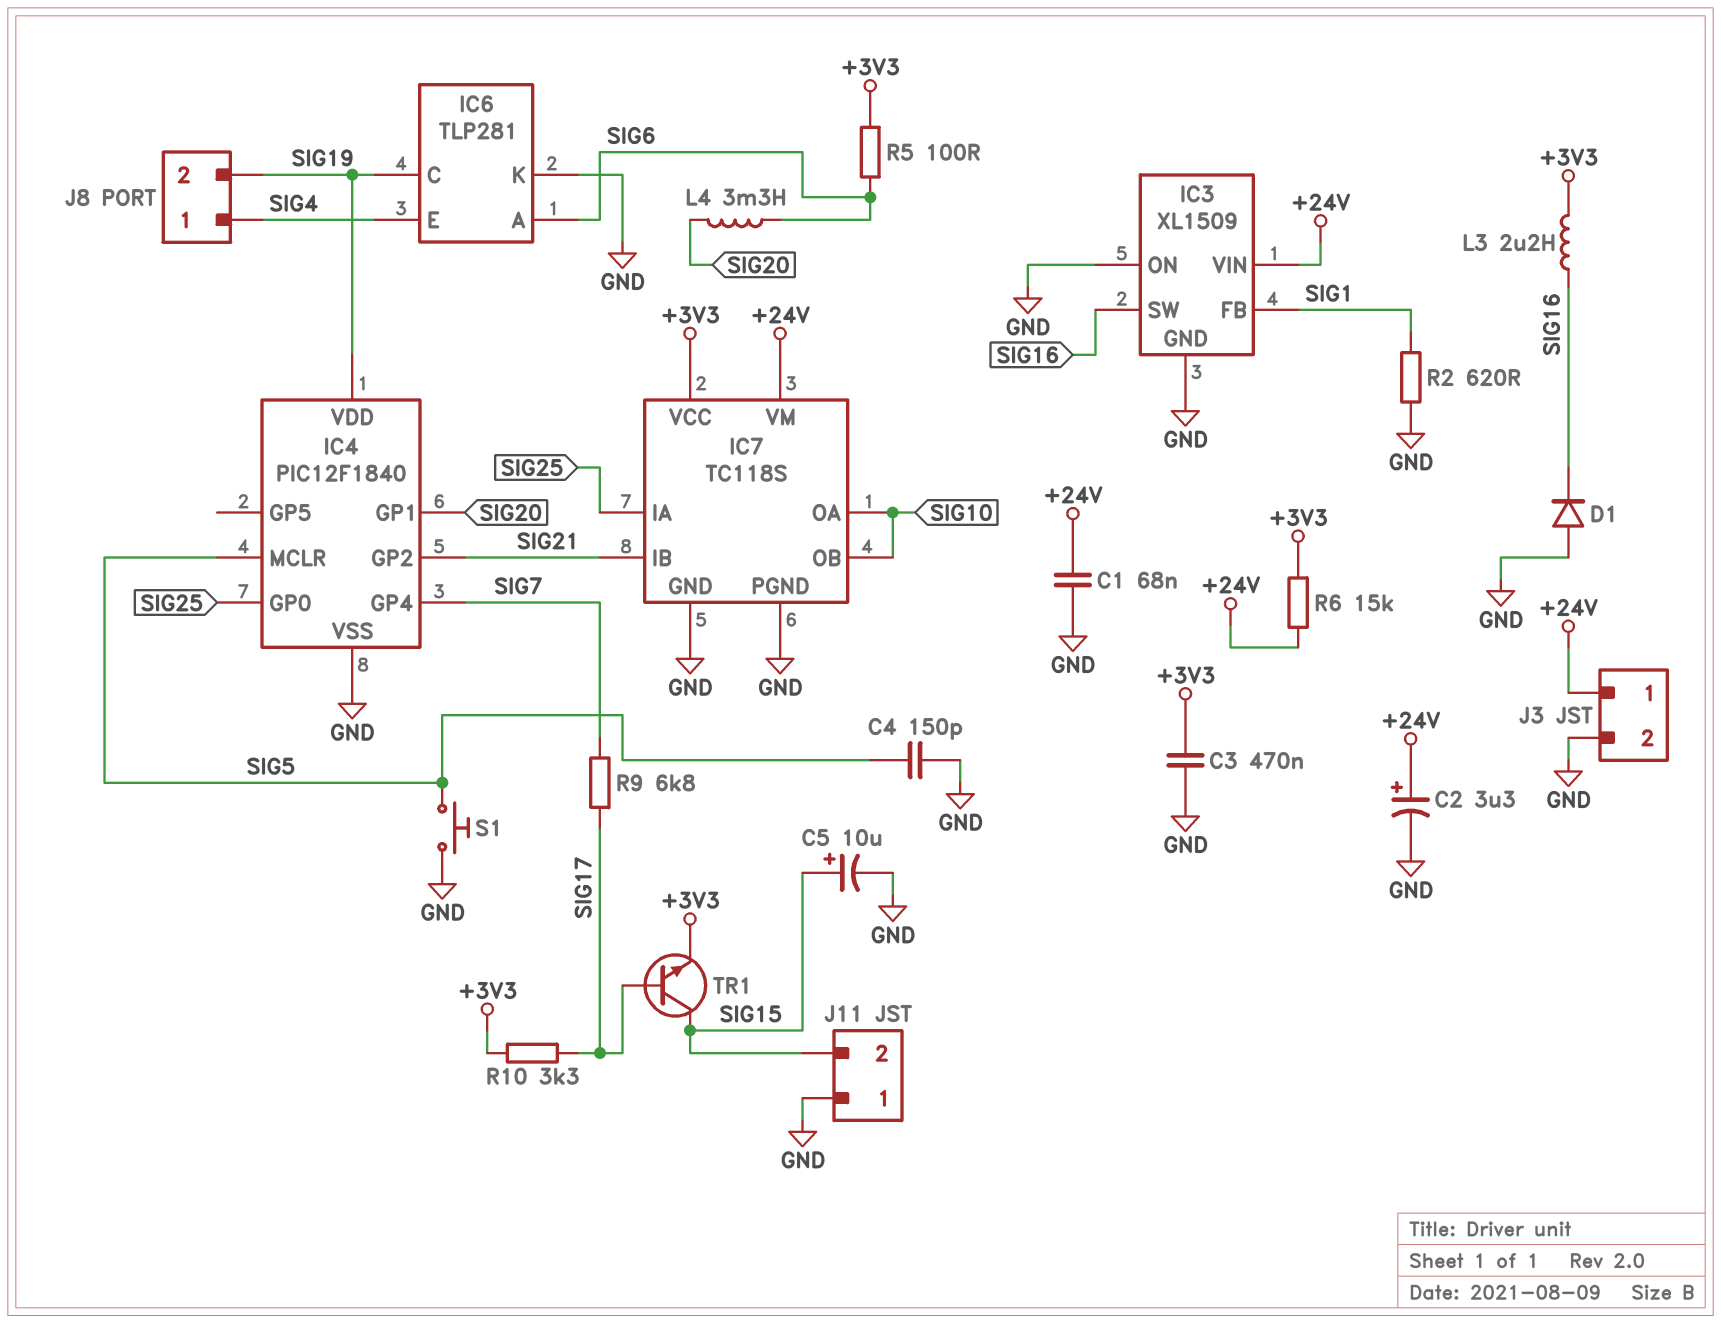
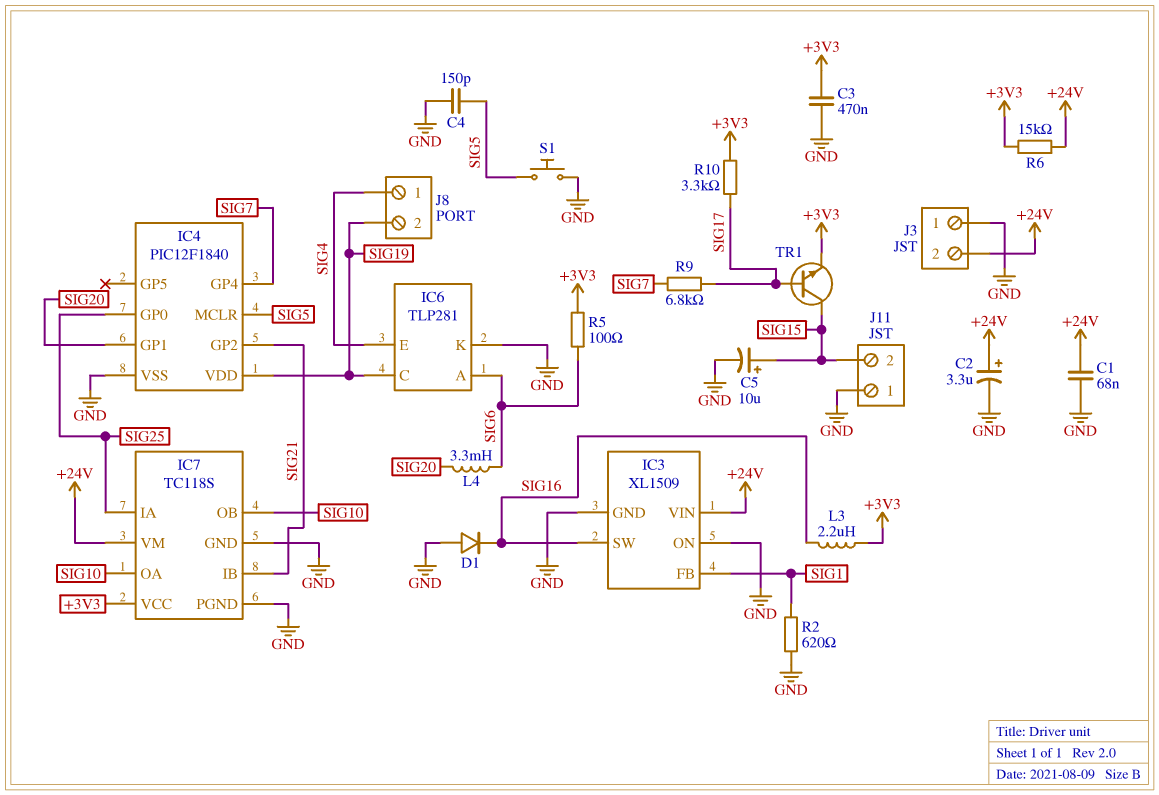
J3 pin 1: +24V -> GND
J3 pin 2: GND -> +24V

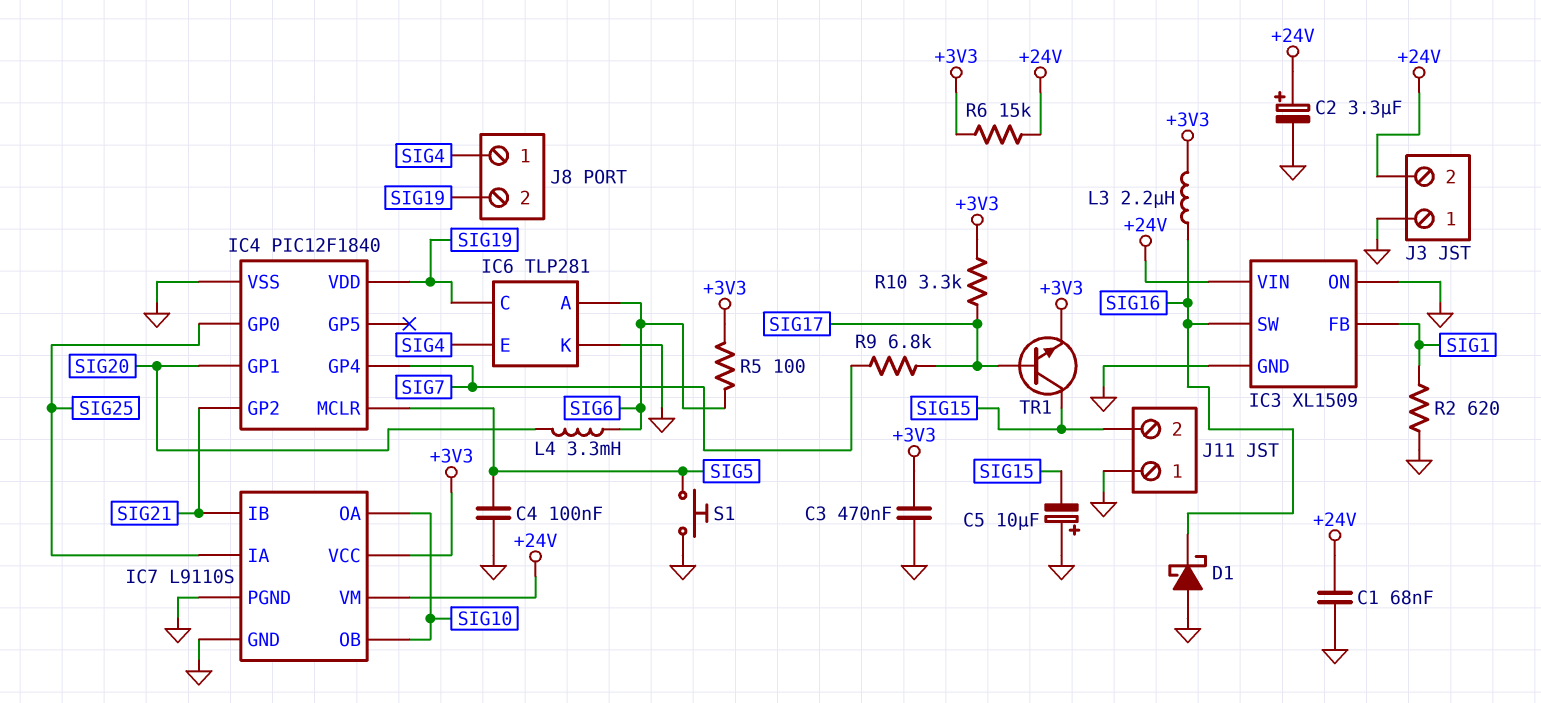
C4: 150pF (GND, SIG5) -> 100nF (GND, SIG5)
C5: 10uF (plus SIG15, minus GND) -> 10uF (plus GND, minus SIG15)
D1: diode (A GND, K SIG16) -> schottky (A GND, K SIG16)
IC7: TC118S -> L9110S

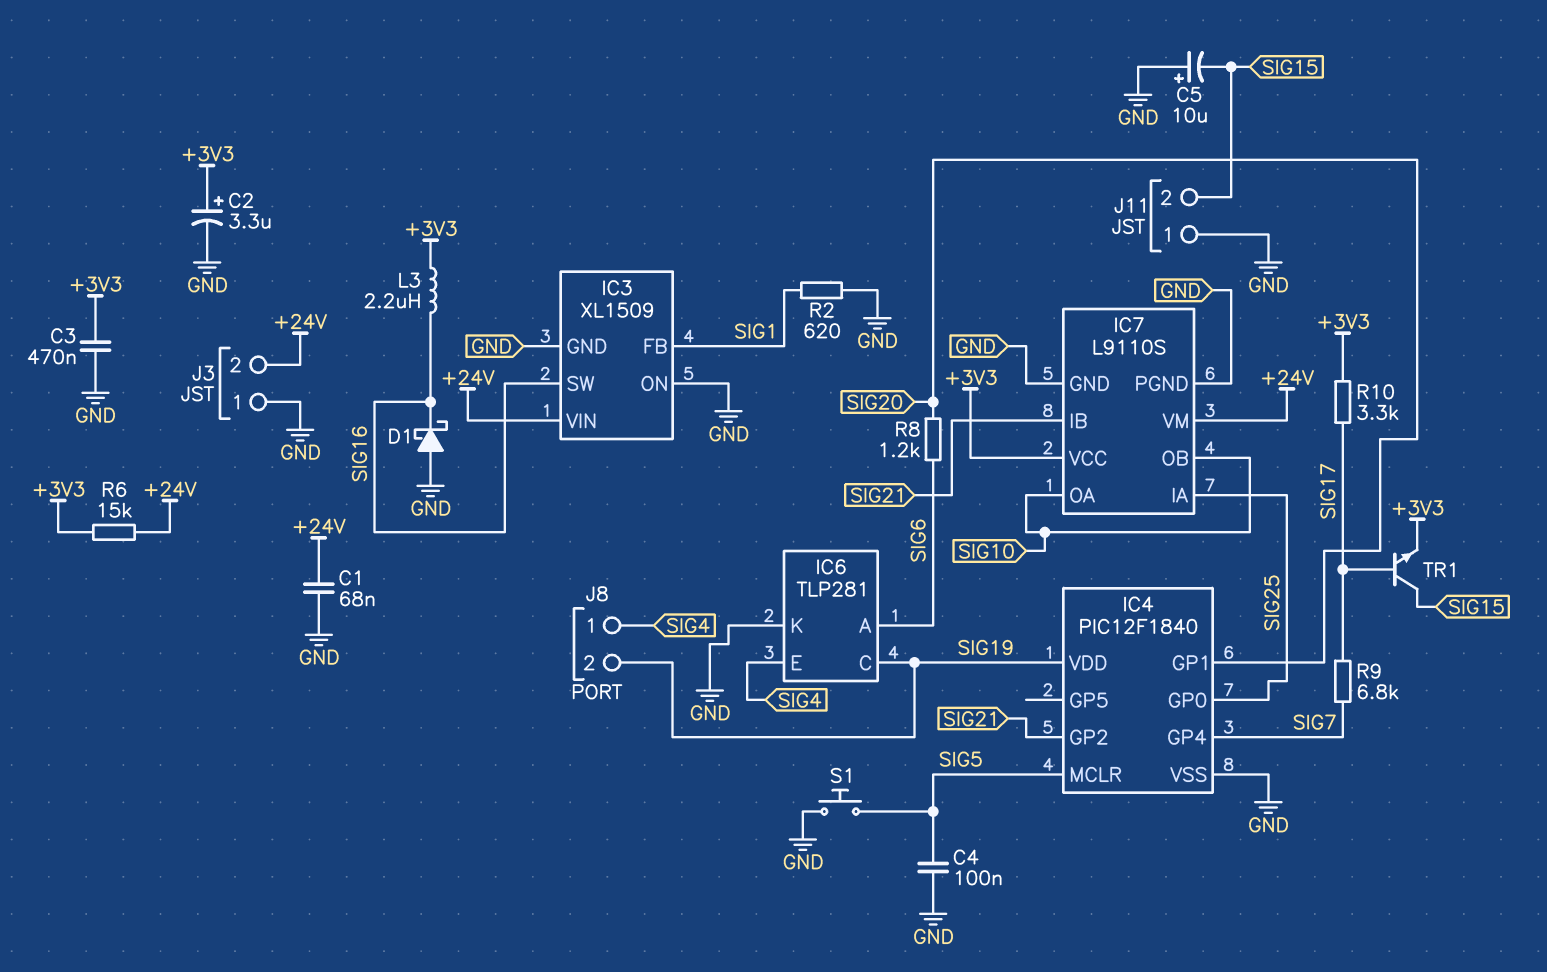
C2: 3.3uF (plus +24V, minus GND) -> 3.3uF (plus +3V3, minus GND)
L4: 3.3mH (SIG6, SIG20) -> none
R5: 100 (+3V3, SIG6) -> none
R8: none -> 1.2k (SIG6, SIG20)

